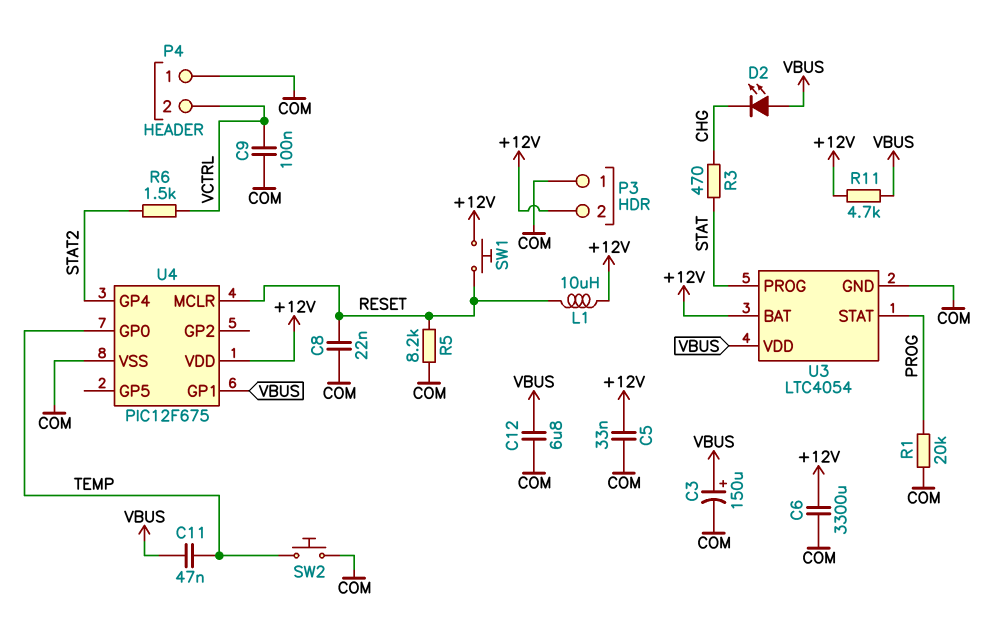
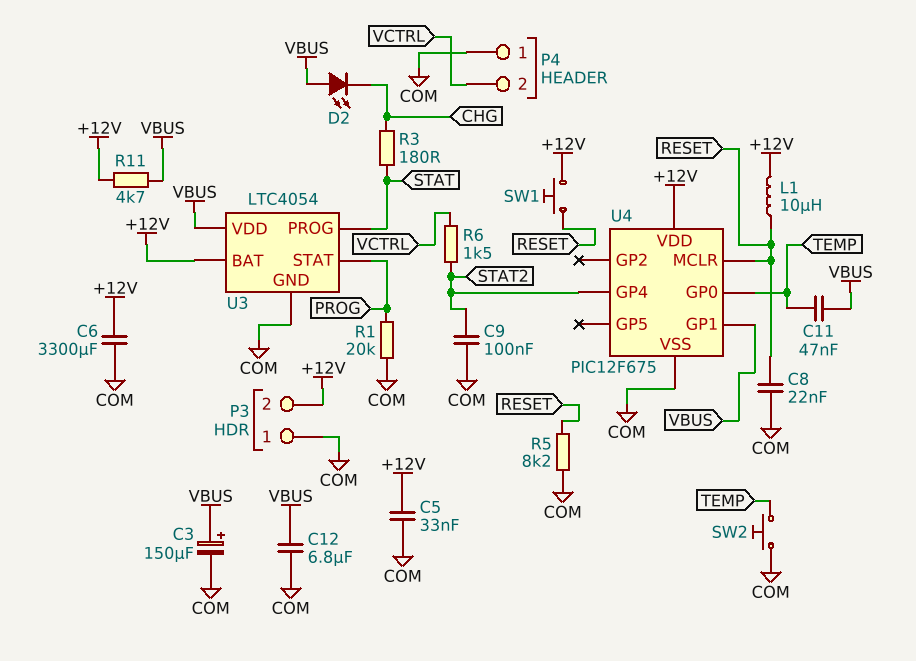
C9: 100nF (COM, VCTRL) -> 100nF (COM, STAT2)
R3: 470 (CHG, STAT) -> 180 (CHG, STAT)

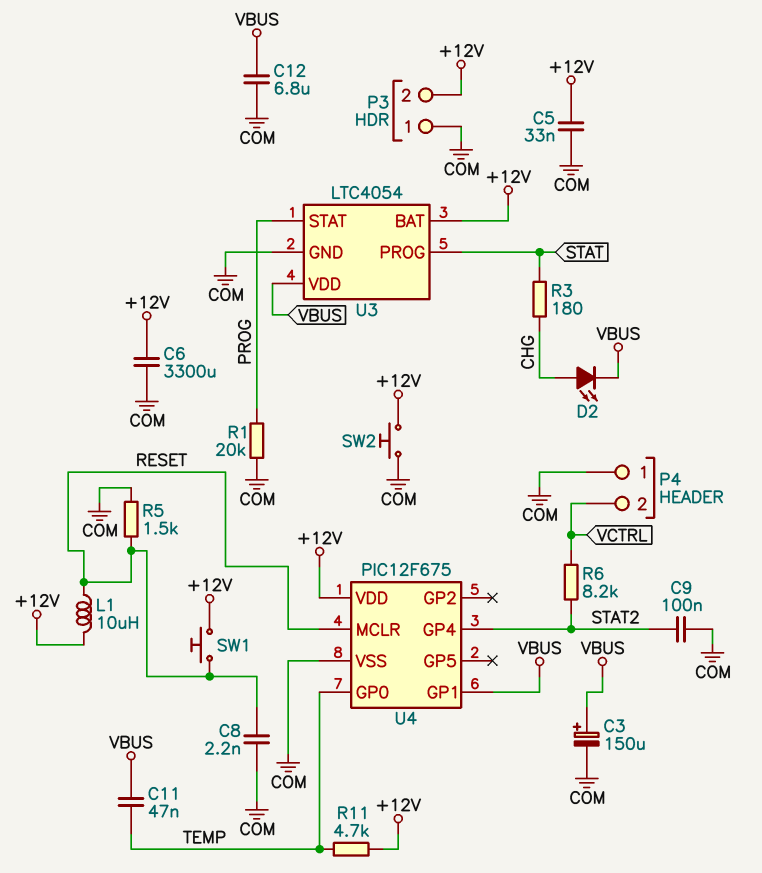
C8: 22nF (COM, RESET) -> 2.2nF (COM, RESET)
D2: LED (A VBUS, K CHG) -> LED (A CHG, K VBUS)
R5: 8.2k (COM, RESET) -> 1.5k (COM, RESET)
R6: 1.5k (STAT2, VCTRL) -> 8.2k (STAT2, VCTRL)
R11: 4.7k (+12V, VBUS) -> 4.7k (+12V, TEMP)
SW2: button (COM, TEMP) -> button (+12V, COM)

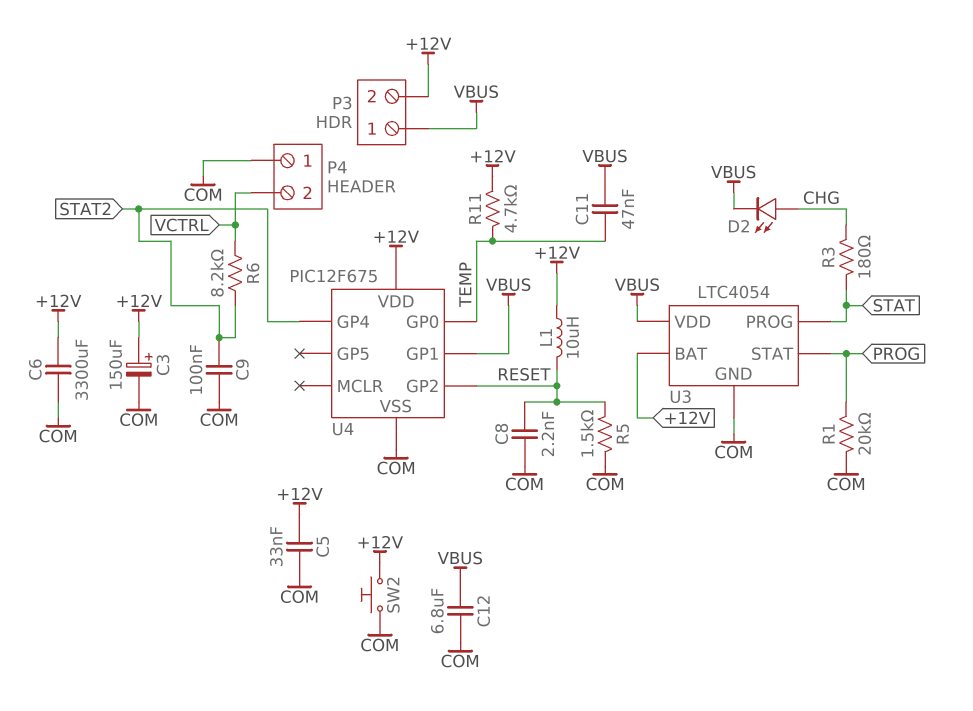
C3: 150uF (plus VBUS, minus COM) -> 150uF (plus +12V, minus COM)
P3 pin 1: COM -> VBUS
SW1: button (+12V, RESET) -> none
U4 pin GP2: none -> RESET
U4 pin MCLR: RESET -> none

